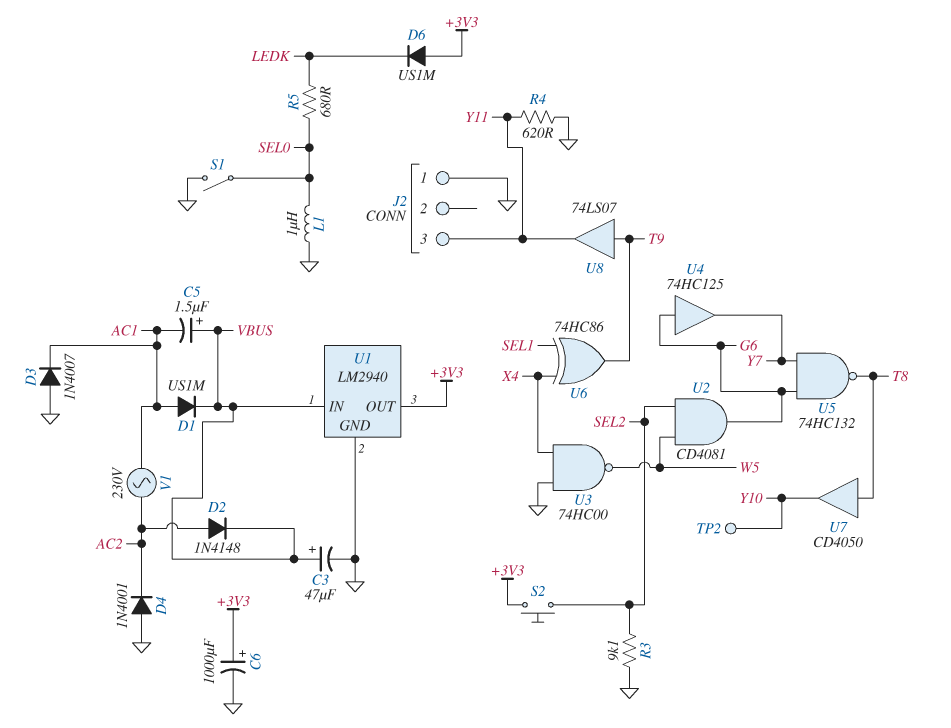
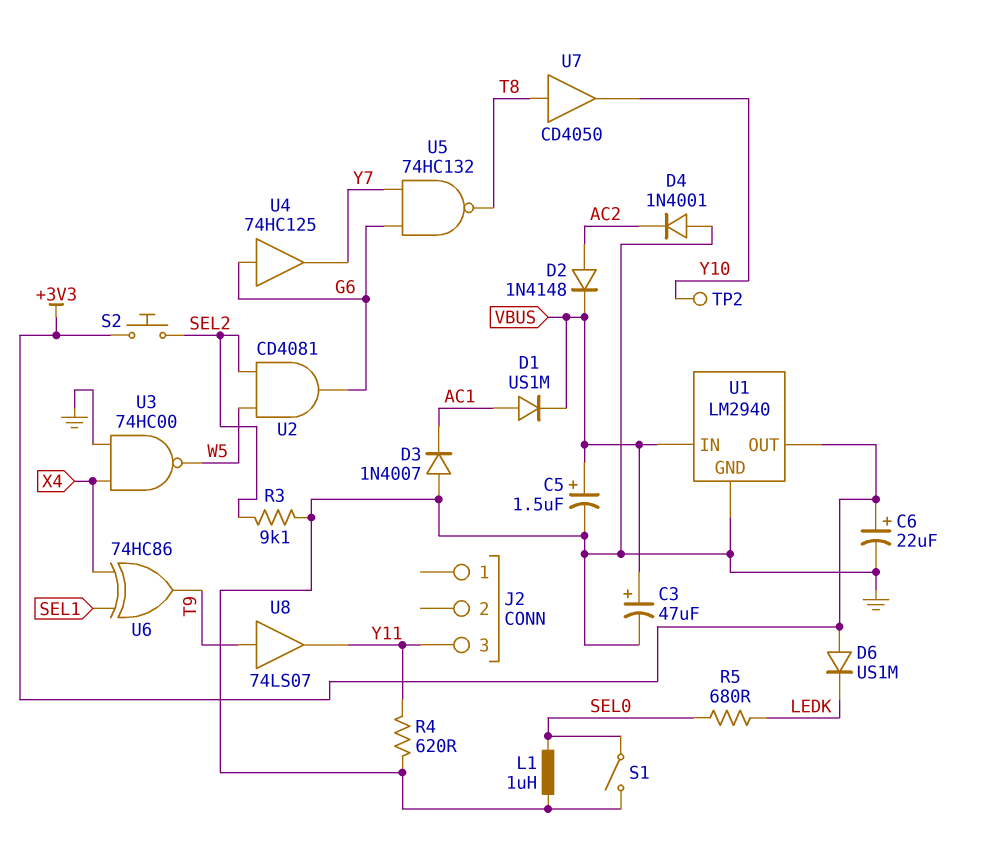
C5: 1.5uF (plus VBUS, minus AC1) -> 1.5uF (plus VBUS, minus GND)
C6: 1000uF (plus +3V3, minus GND) -> 22uF (plus +3V3, minus GND)
J2 pin 1: GND -> none
V1: AC 230V (AC1, AC2) -> none

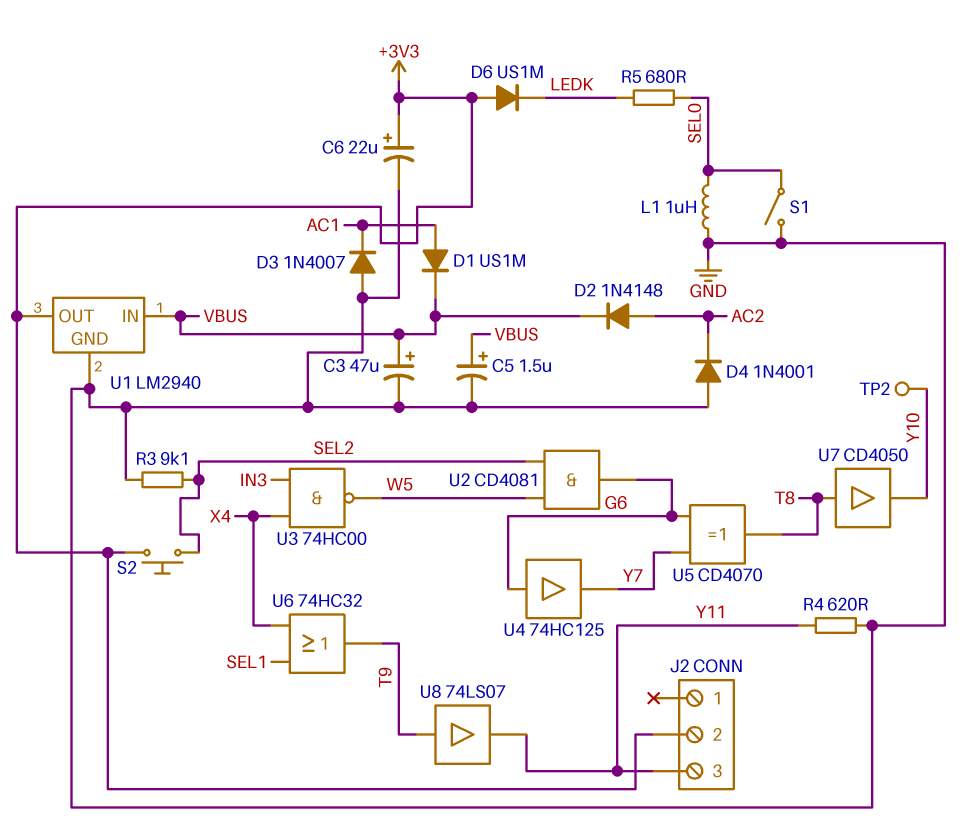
J2 pin 2: none -> +3V3
U3: NAND 74HC00 (in GND, in X4, out W5) -> NAND 74HC00 (in IN3, in X4, out W5)
U5: NAND 74HC132 (in G6, in Y7, out T8) -> XOR CD4070 (in G6, in Y7, out T8)
U6: XOR 74HC86 (in SEL1, in X4, out T9) -> OR 74HC32 (in SEL1, in X4, out T9)

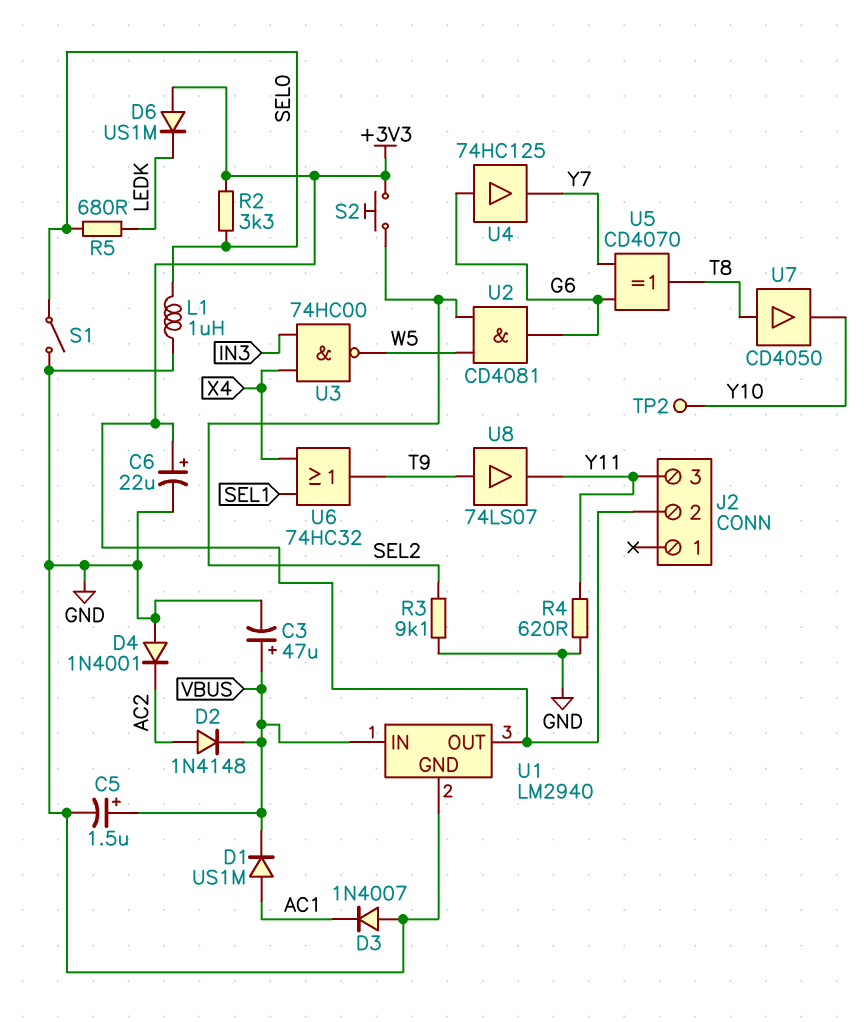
R2: none -> 3.3k (+3V3, SEL0)

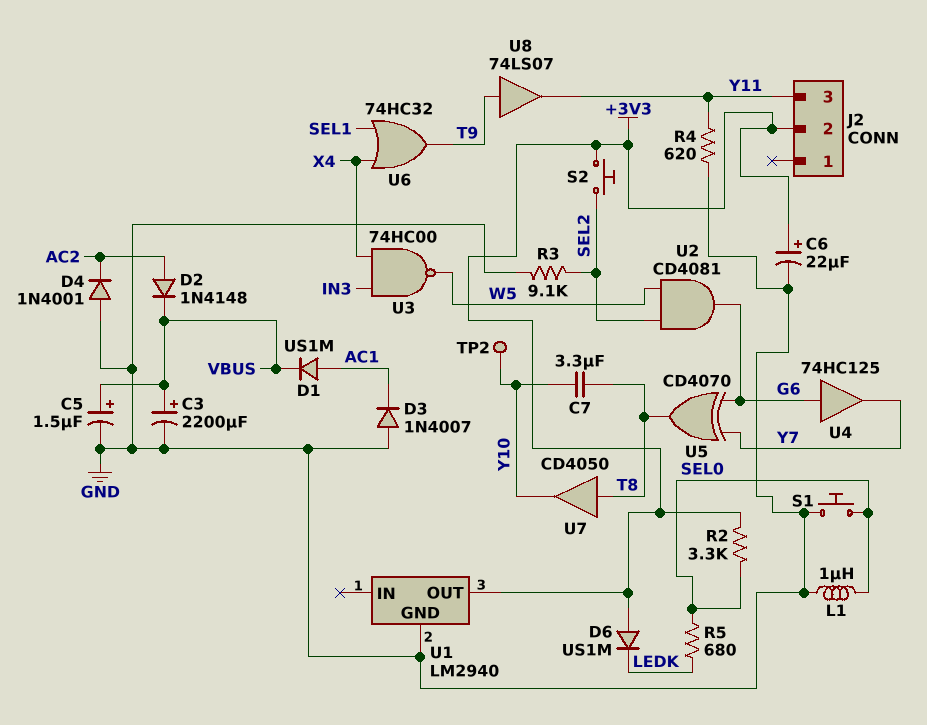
C3: 47uF (plus VBUS, minus GND) -> 2200uF (plus VBUS, minus GND)
C7: none -> 3.3uF (T8, Y10)
S1: switch (GND, SEL0) -> button (GND, SEL0)
U1 pin IN: VBUS -> none

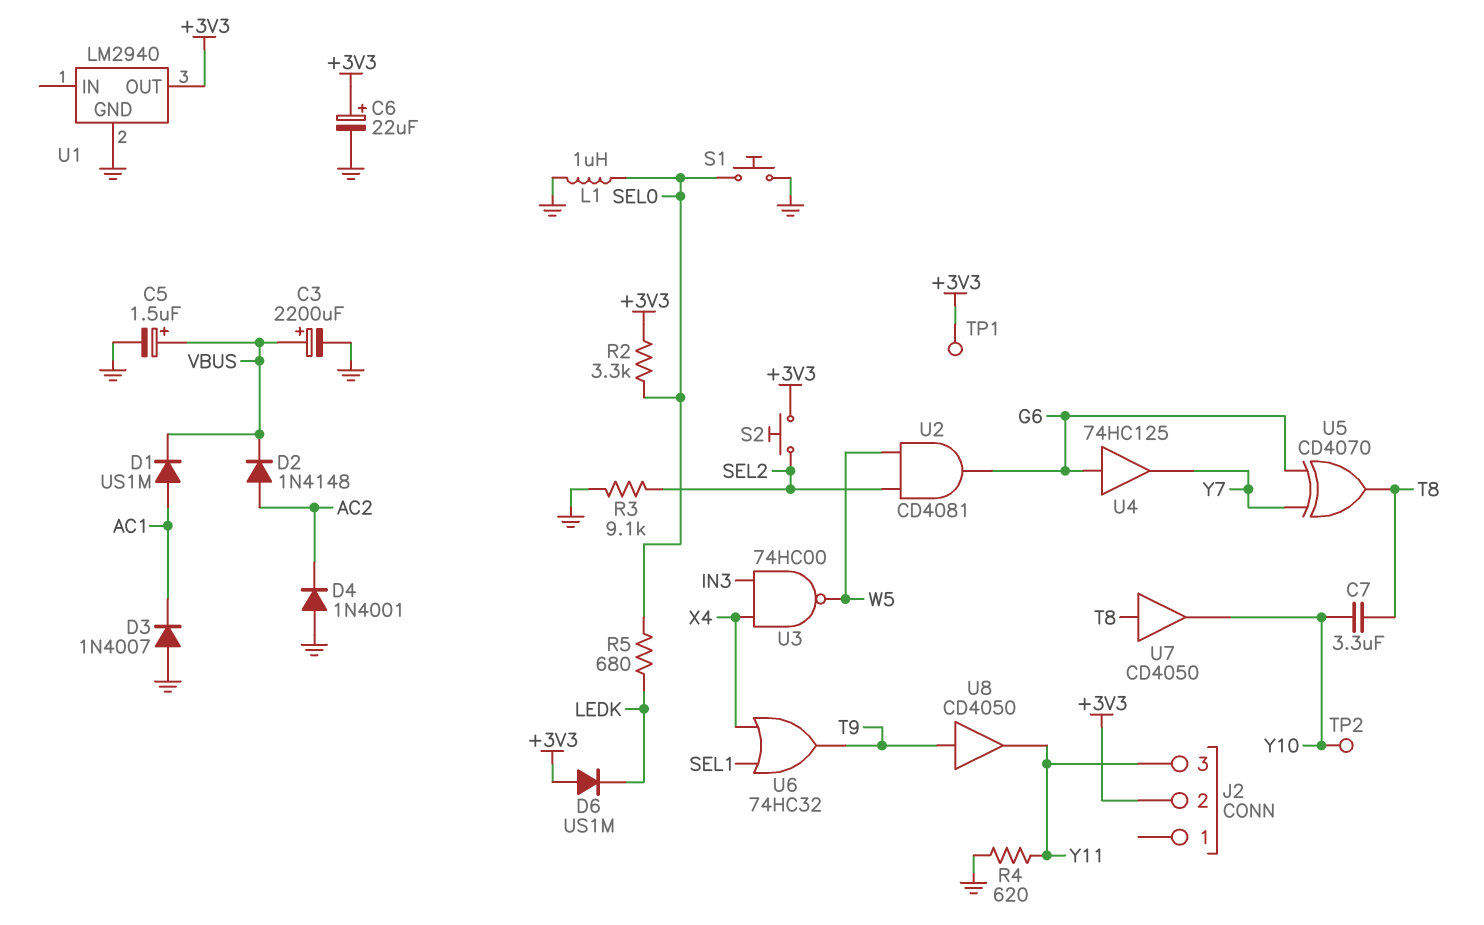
TP1: none -> test point (+3V3)
U8: buffer 74LS07 (in T9, out Y11) -> buffer CD4050 (in T9, out Y11)

